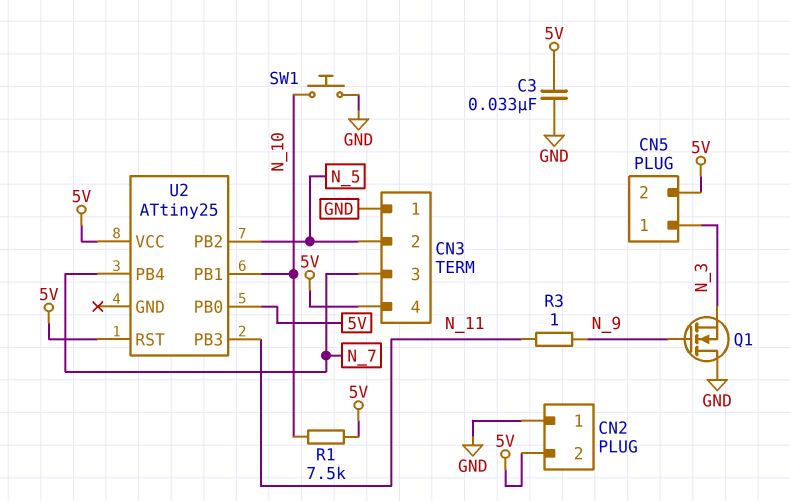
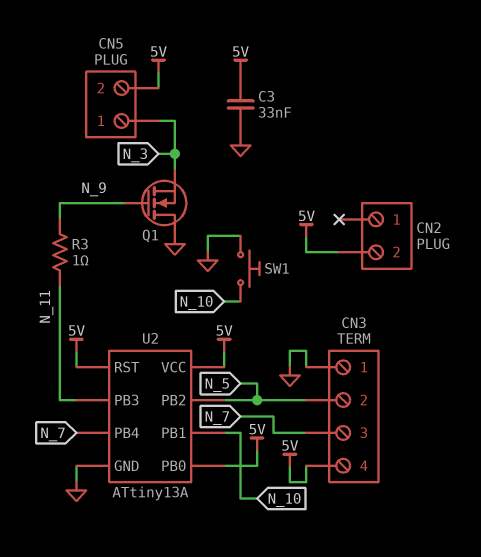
CN2 pin 1: GND -> none
R1: 7.5k (5V, N_10) -> none
U2: ATtiny25 -> ATtiny13A
U2 pin GND: none -> GND

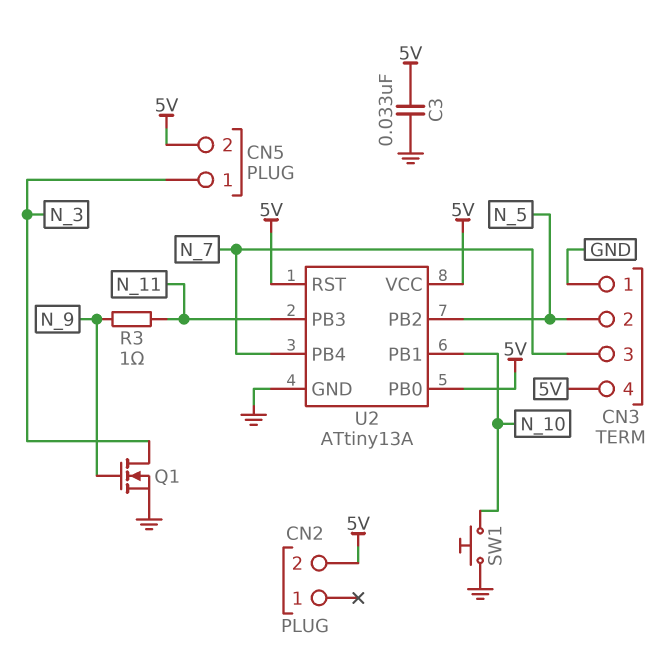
Q1: NMOS (G N_9, D GND, S N_3) -> NMOS (G N_9, D N_3, S GND)

